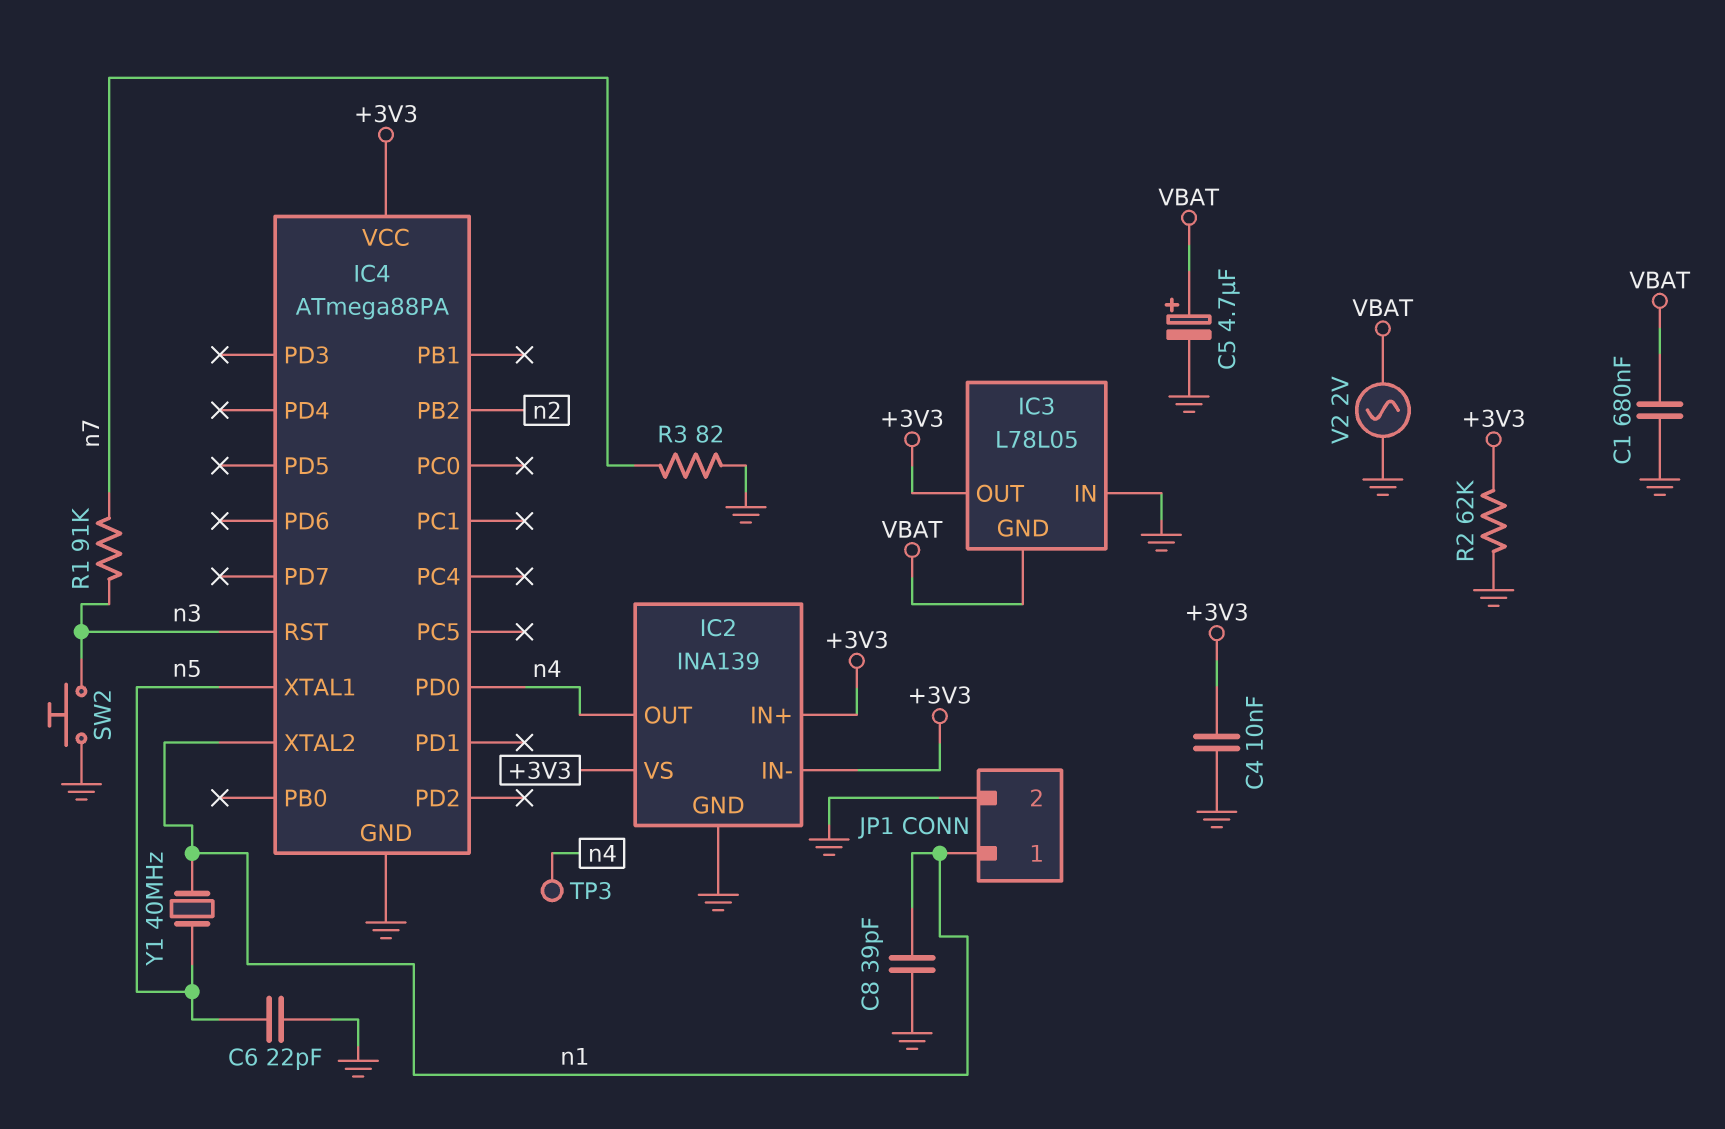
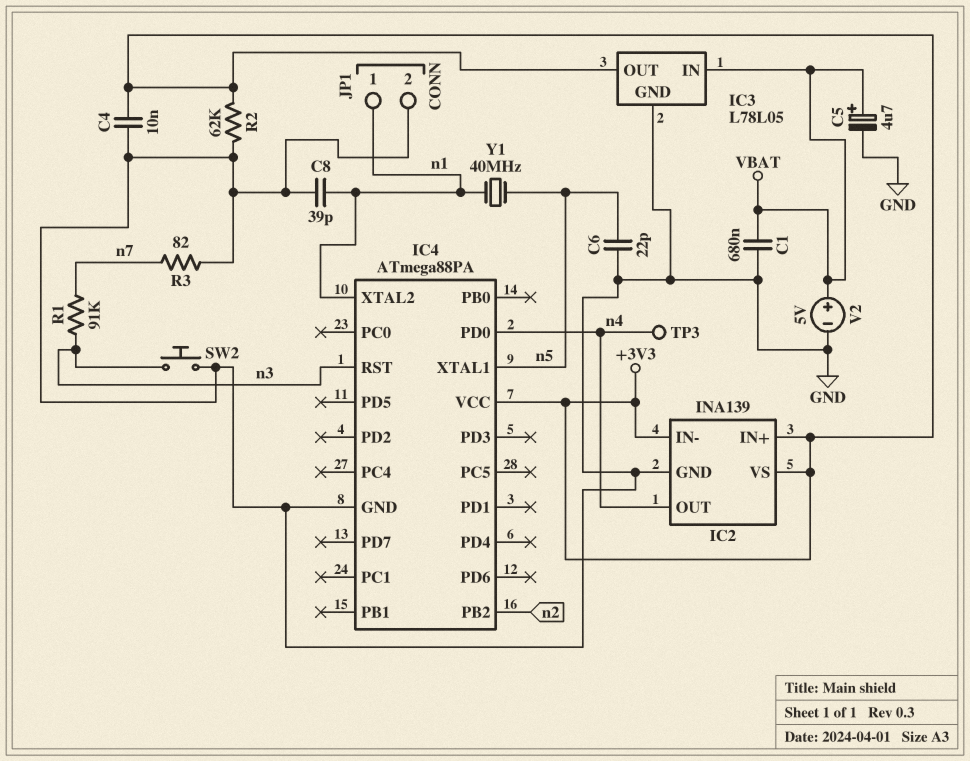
IC3 pin GND: VBAT -> GND
IC3 pin IN: GND -> VBAT
V2: AC 2V (GND, VBAT) -> 5V (plus VBAT, minus GND)

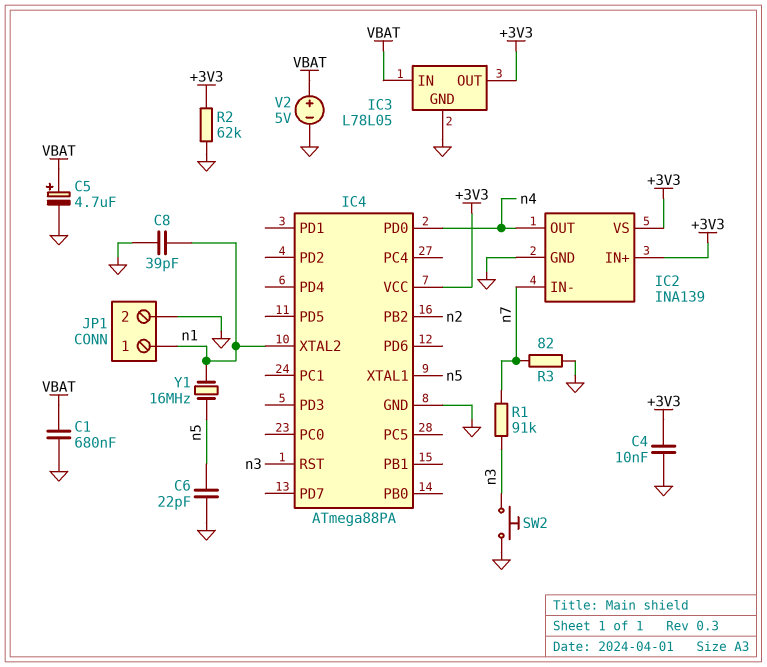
IC2 pin IN-: +3V3 -> n7
TP3: test point (n4) -> none
Y1: 40MHz (n1, n5) -> 16MHz (n1, n5)

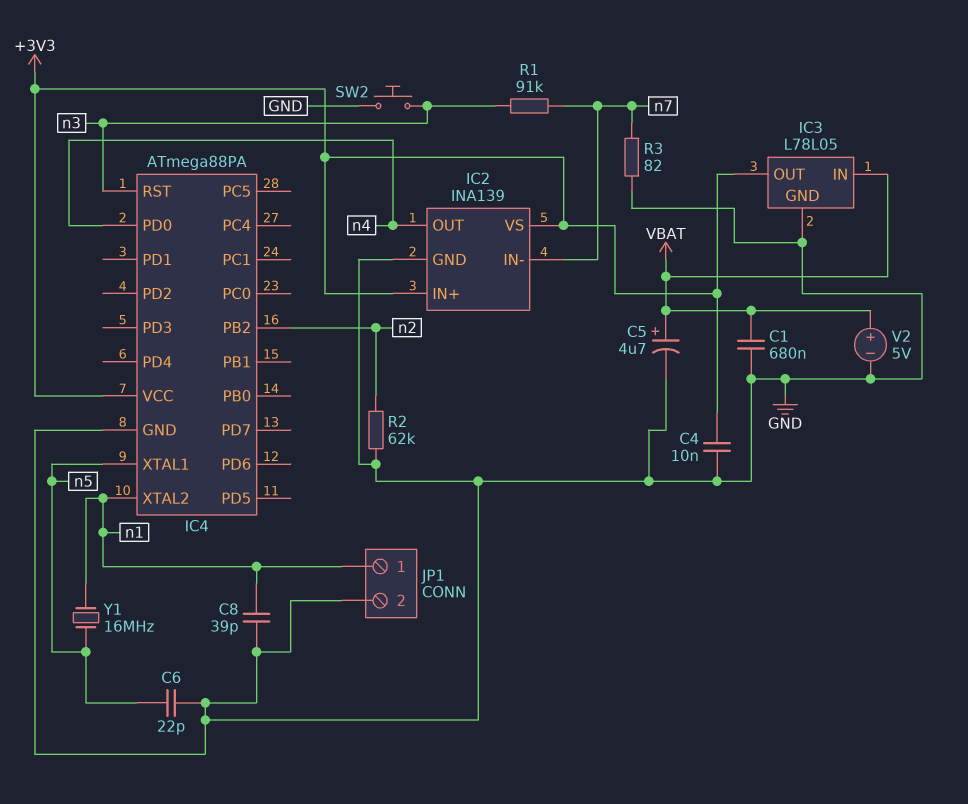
R2: 62k (+3V3, GND) -> 62k (GND, n2)

